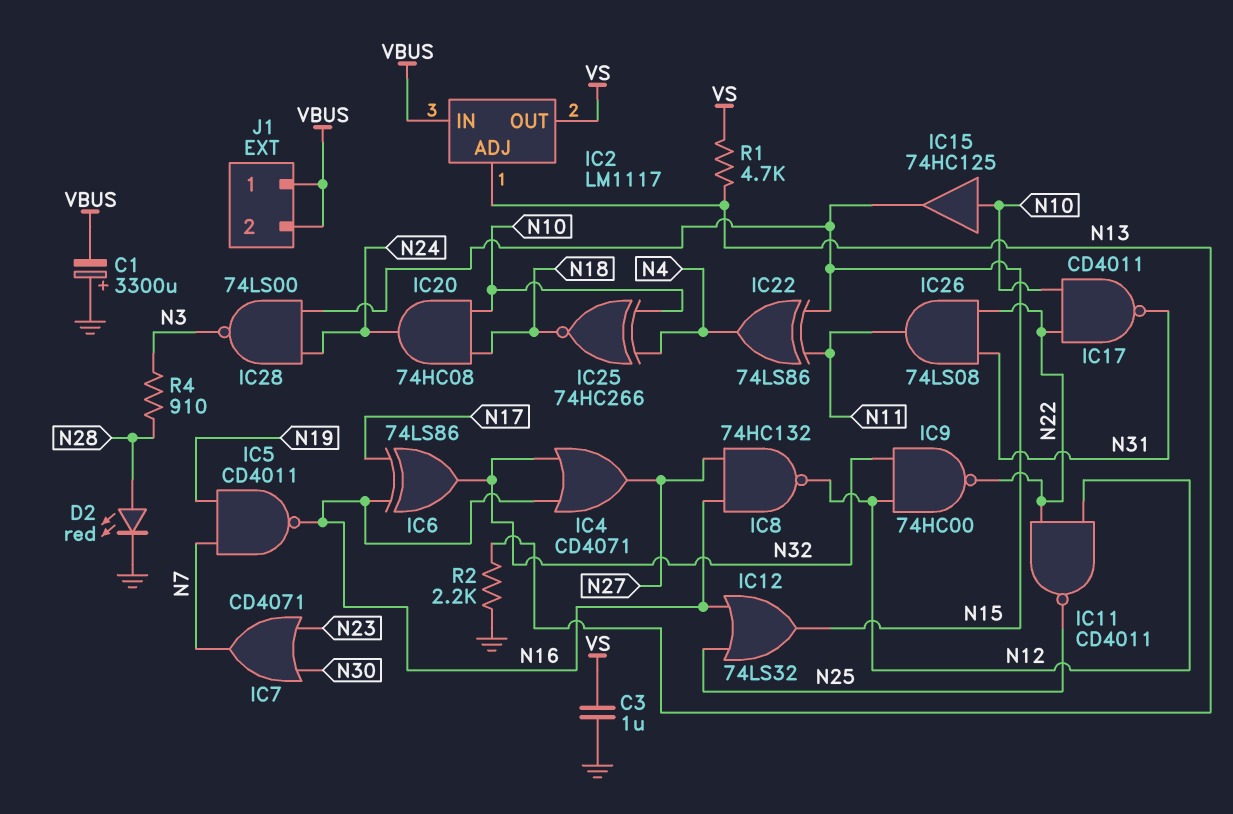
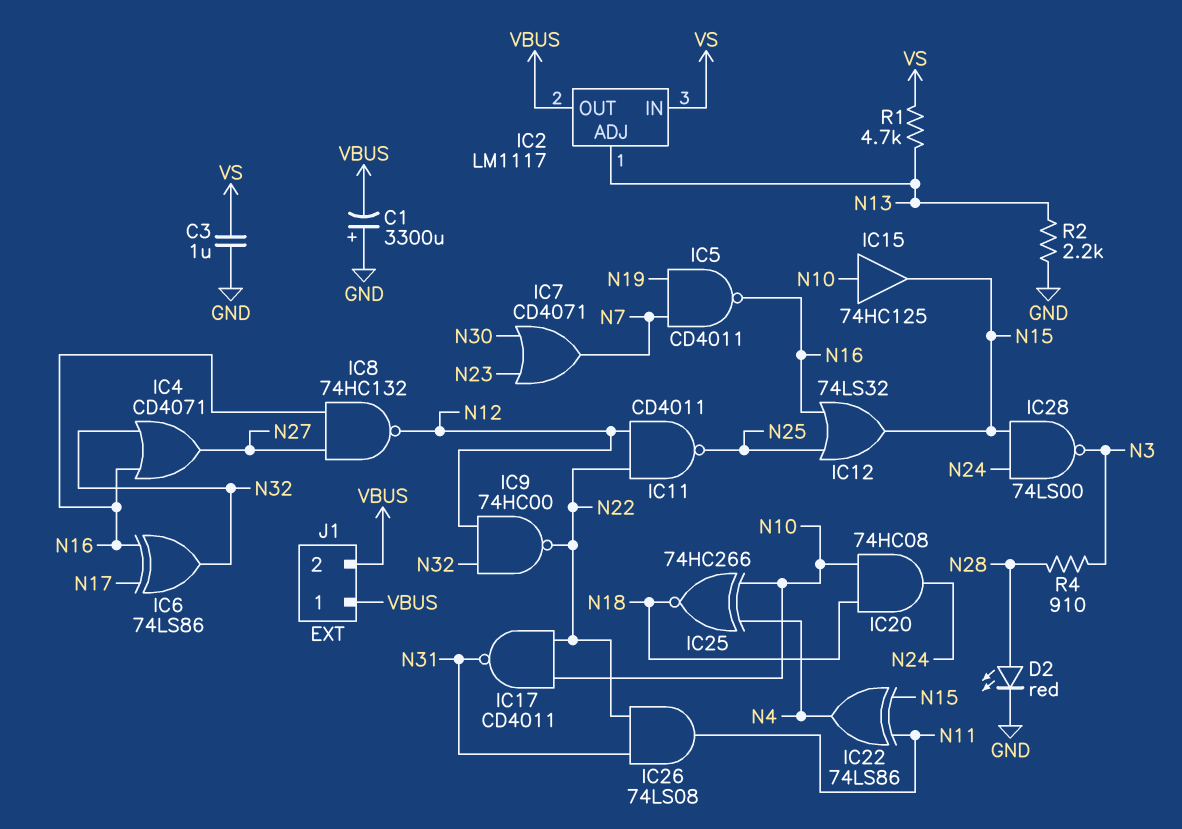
IC2 pin IN: VBUS -> VS
IC2 pin OUT: VS -> VBUS

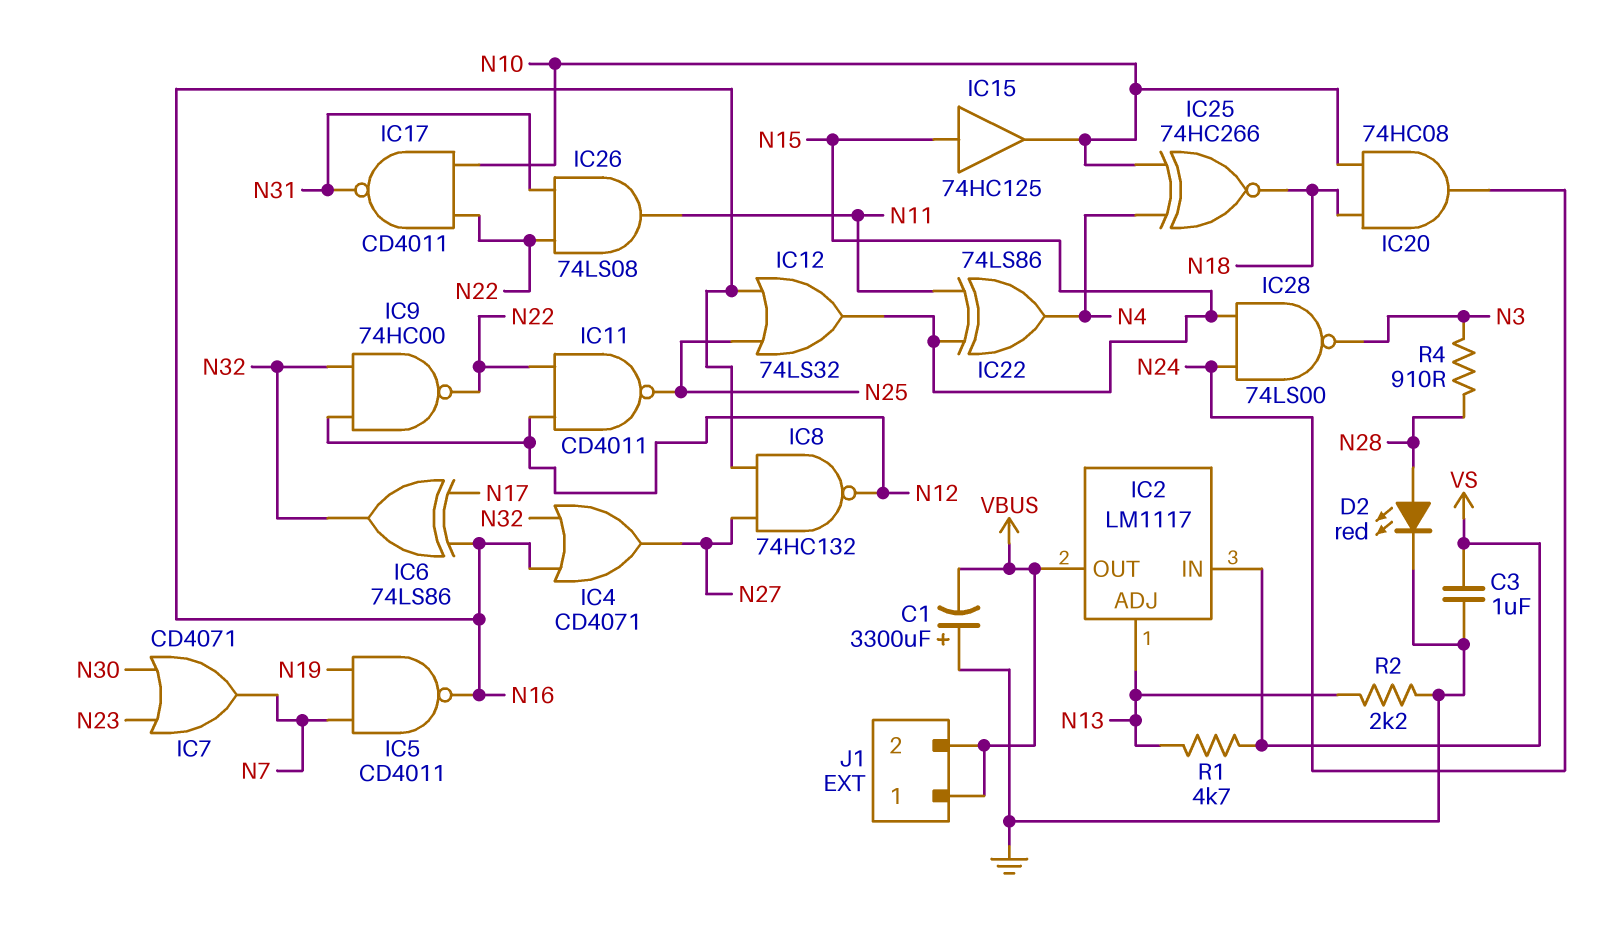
IC15: buffer 74HC125 (in N10, out N15) -> buffer 74HC125 (in N15, out N10)

